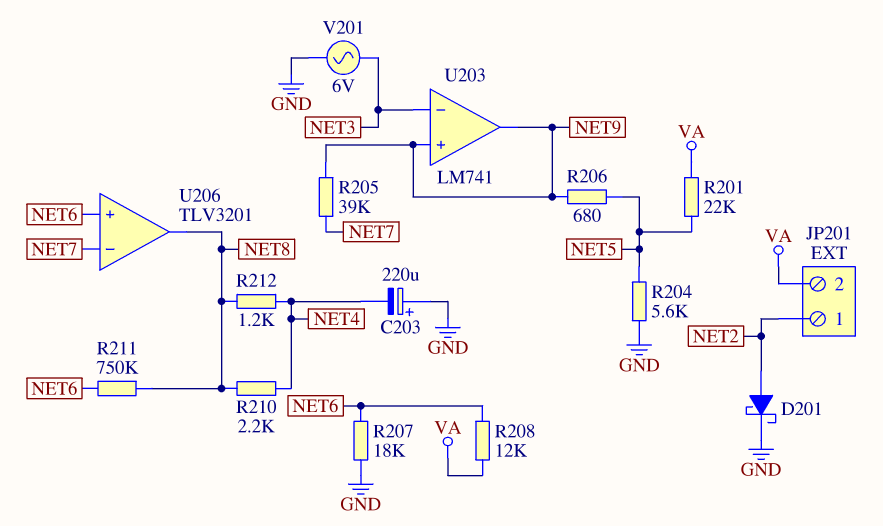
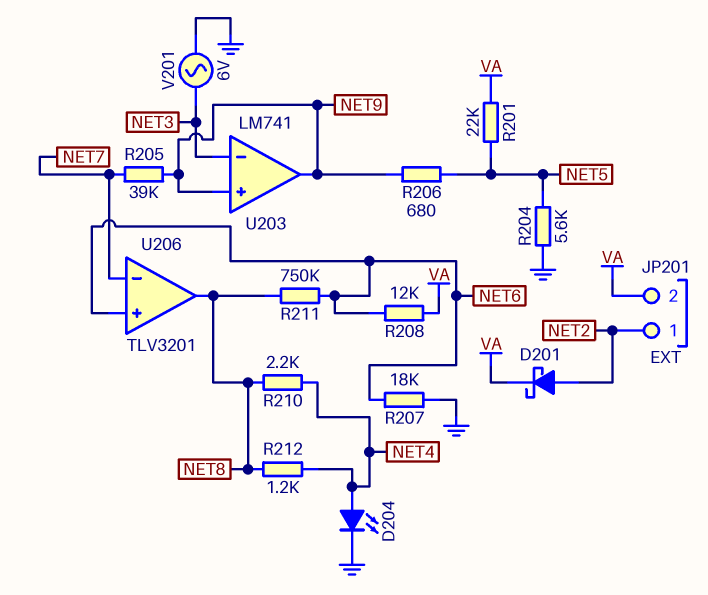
C203: 220uF (plus GND, minus NET4) -> none
D201: schottky (A NET2, K GND) -> schottky (A NET2, K VA)
D204: none -> LED (A NET4, K GND)

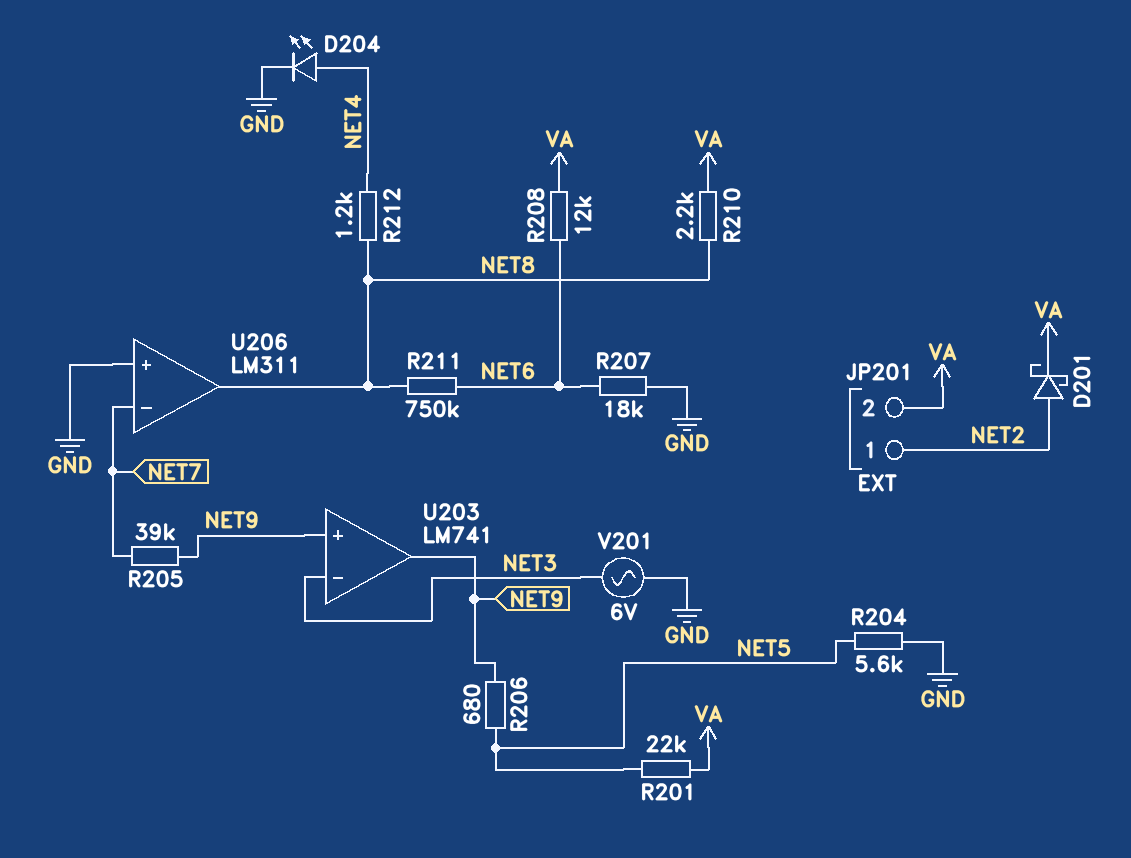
R210: 2.2k (NET4, NET8) -> 2.2k (NET8, VA)
U206: TLV3201 -> LM311
U206 pin in+: NET6 -> GND

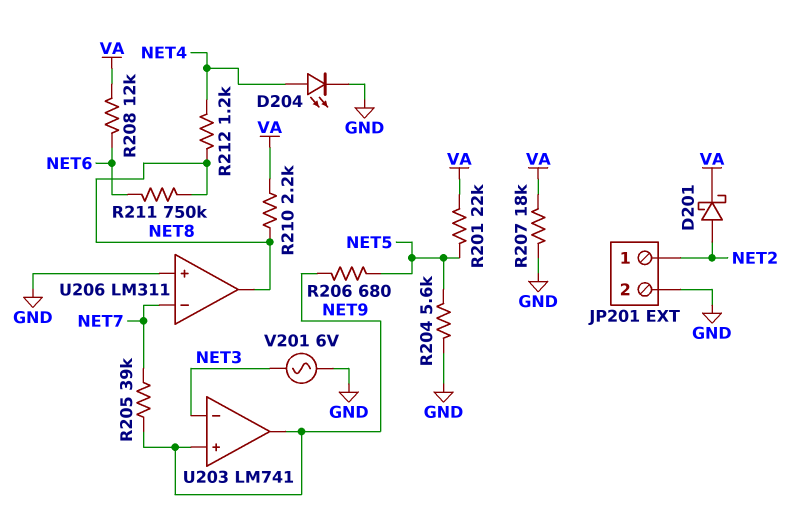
JP201 pin 2: VA -> GND
R207: 18k (GND, NET6) -> 18k (GND, VA)

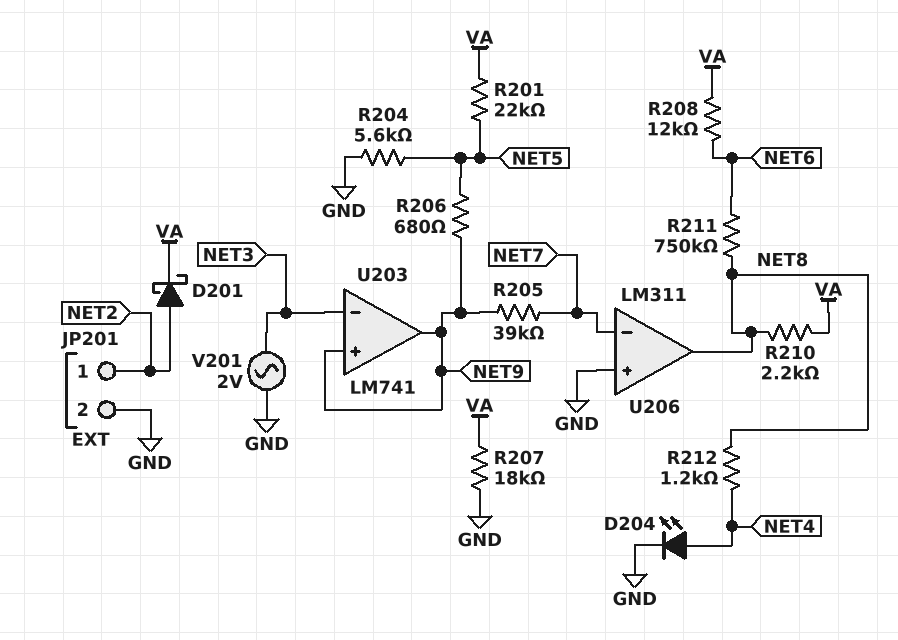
V201: AC 6V (GND, NET3) -> AC 2V (GND, NET3)

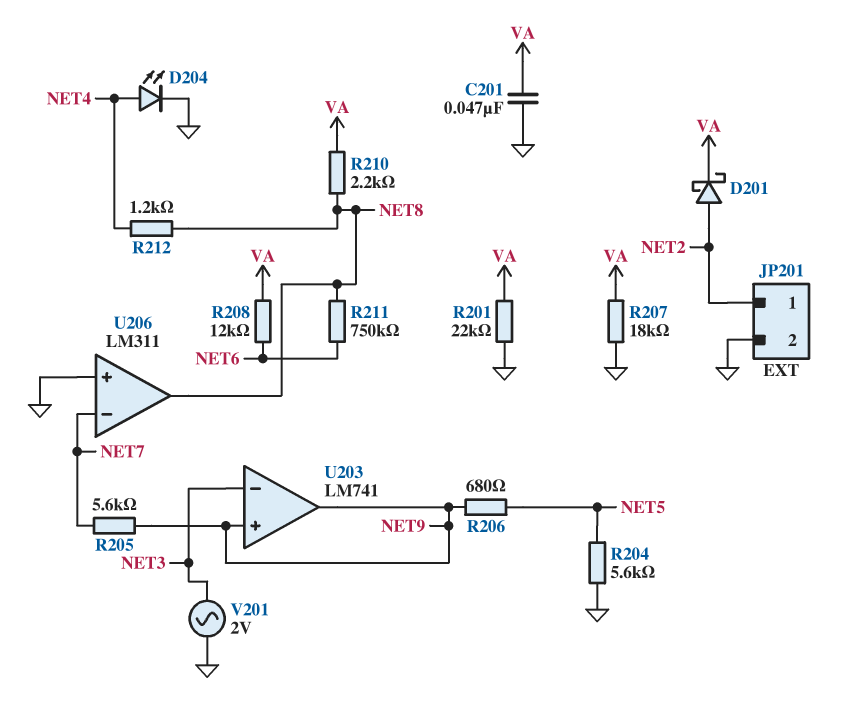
C201: none -> 47nF (GND, VA)
R201: 22k (NET5, VA) -> 22k (GND, VA)
R205: 39k (NET7, NET9) -> 5.6k (NET7, NET9)

